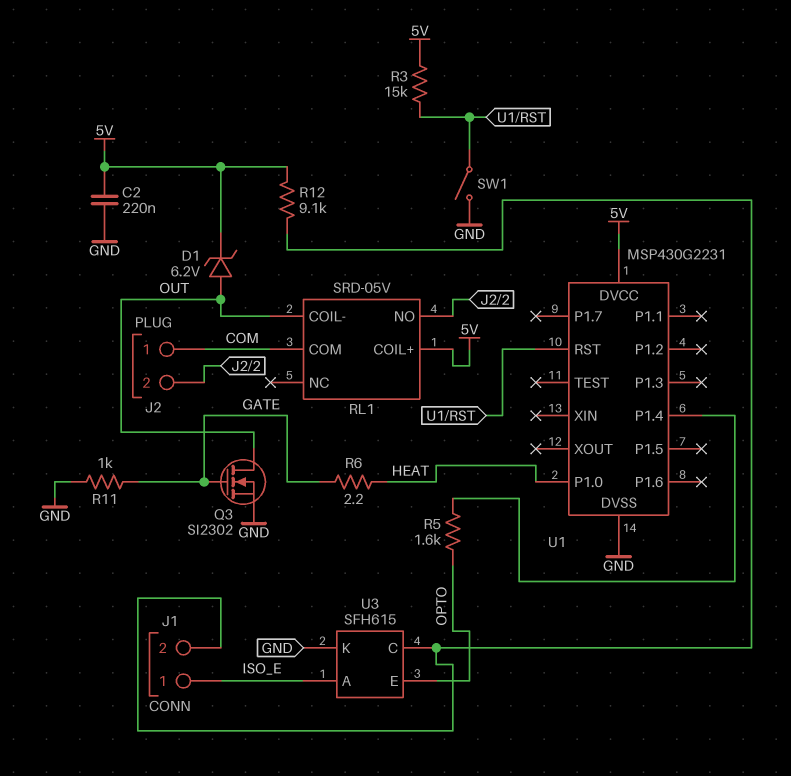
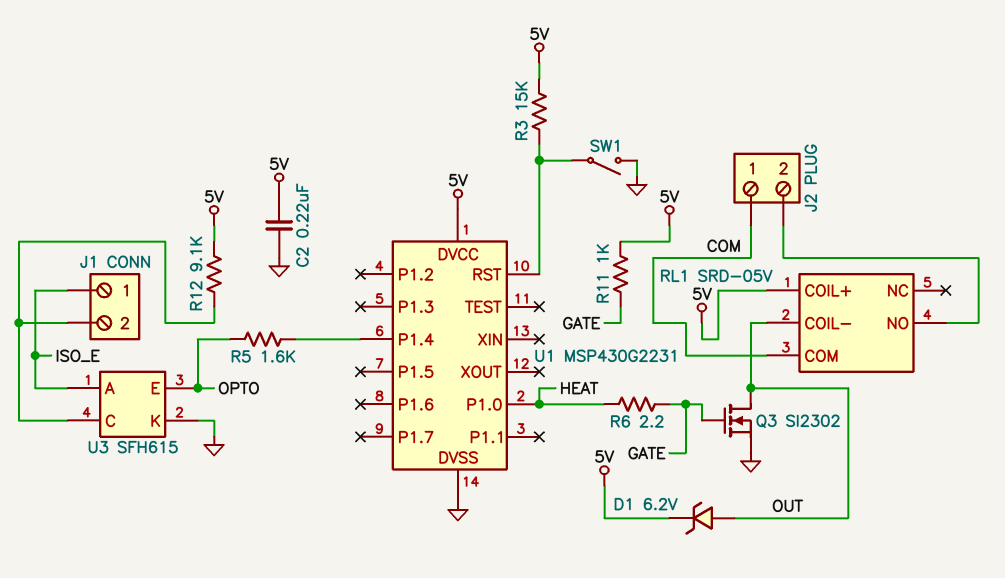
R11: 1k (GATE, GND) -> 1k (5V, GATE)

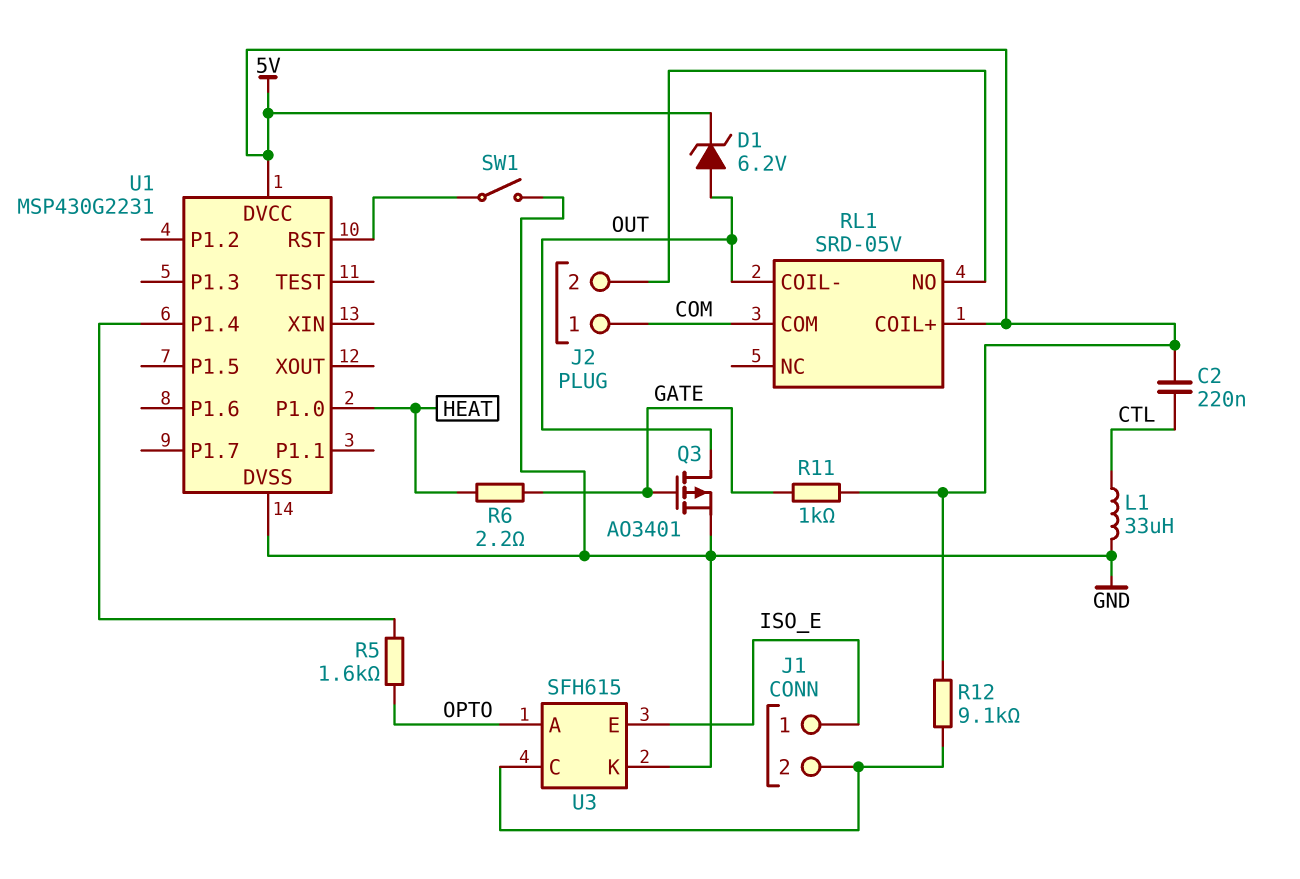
C2: 220nF (5V, GND) -> 220nF (5V, CTL)
L1: none -> 33uH (CTL, GND)
Q3: NMOS SI2302 (G GATE, D OUT, S GND) -> PMOS AO3401 (G GATE, D OUT, S GND)
R3: 15k (5V, U1/RST) -> none
U3 pin A: ISO_E -> OPTO
U3 pin E: OPTO -> ISO_E

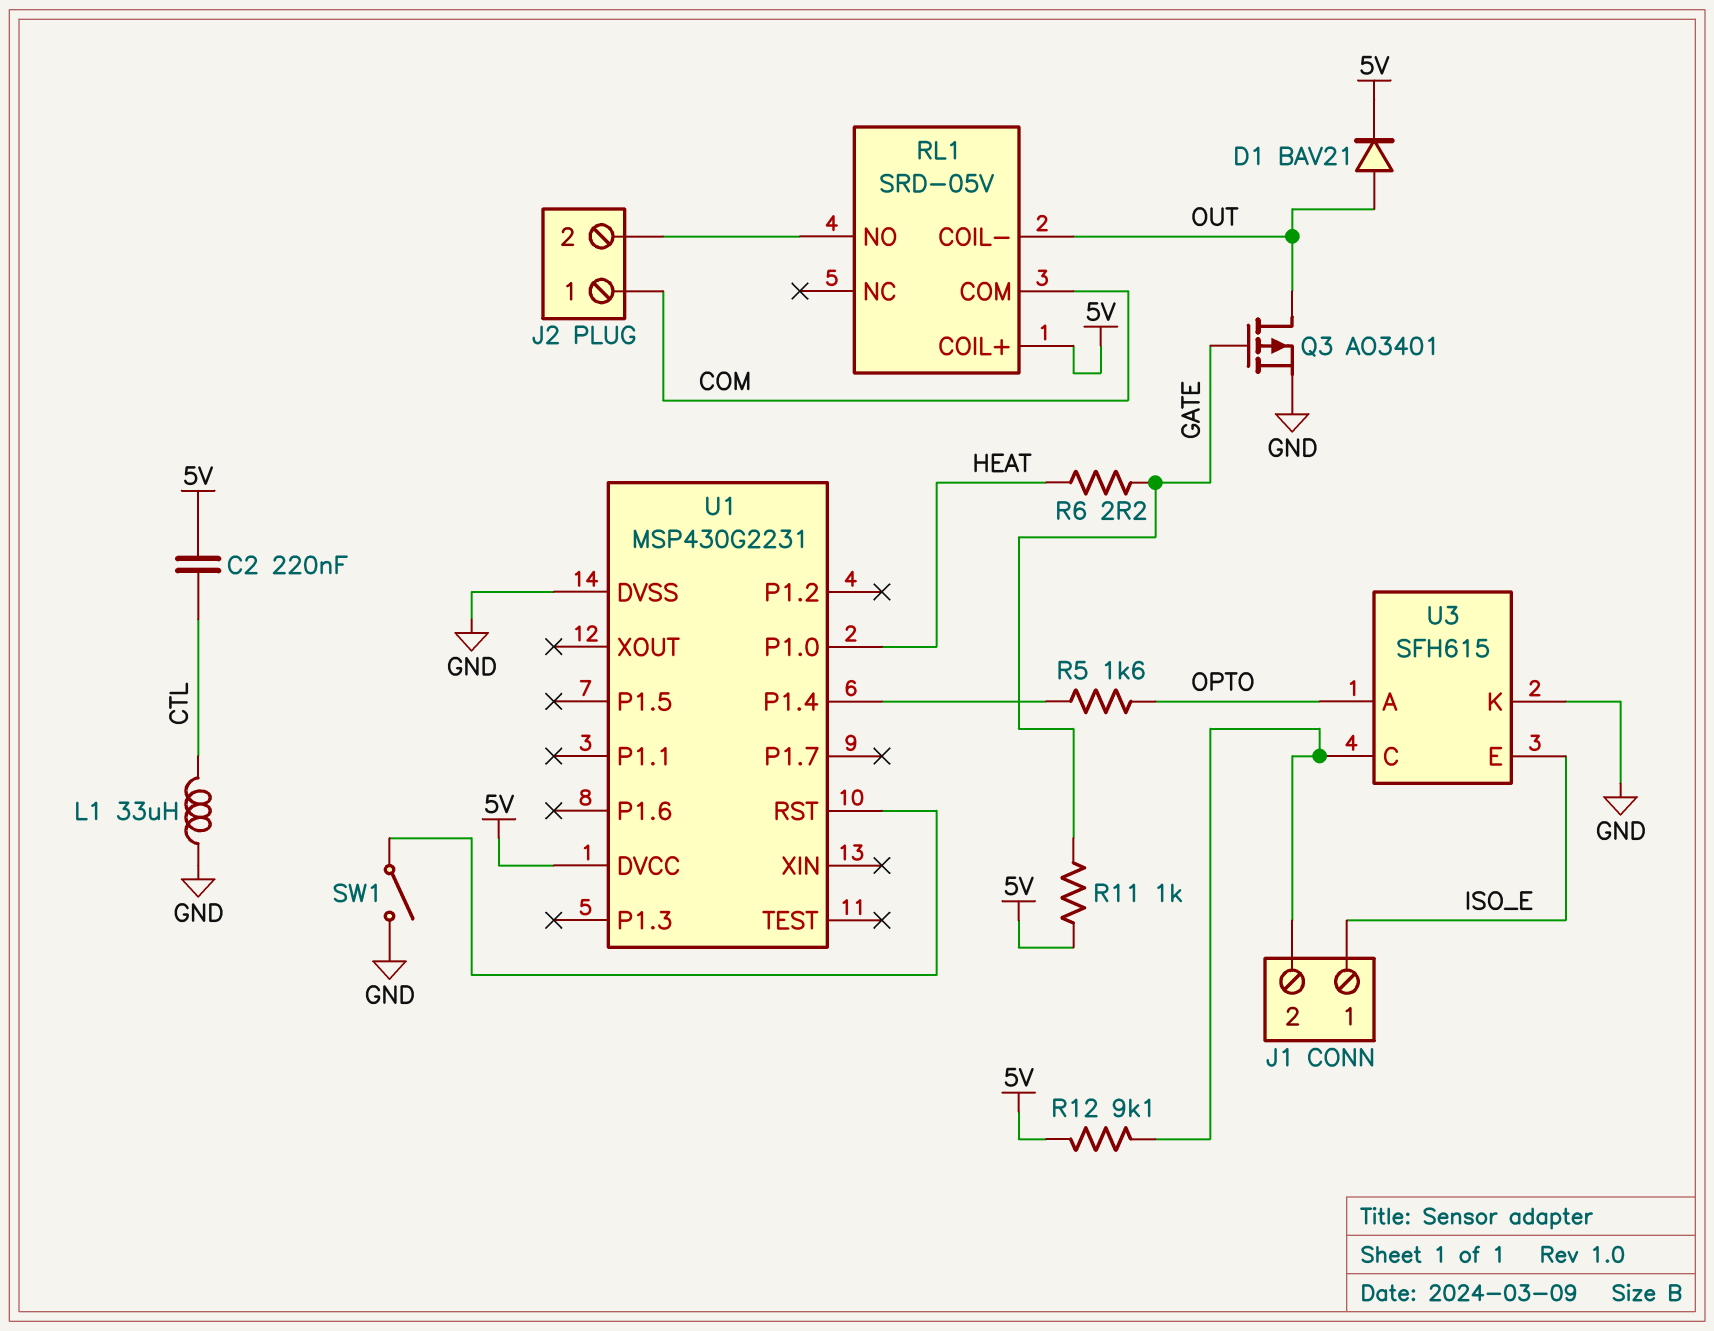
D1: zener 6.2V (A OUT, K 5V) -> diode BAV21 (A OUT, K 5V)

